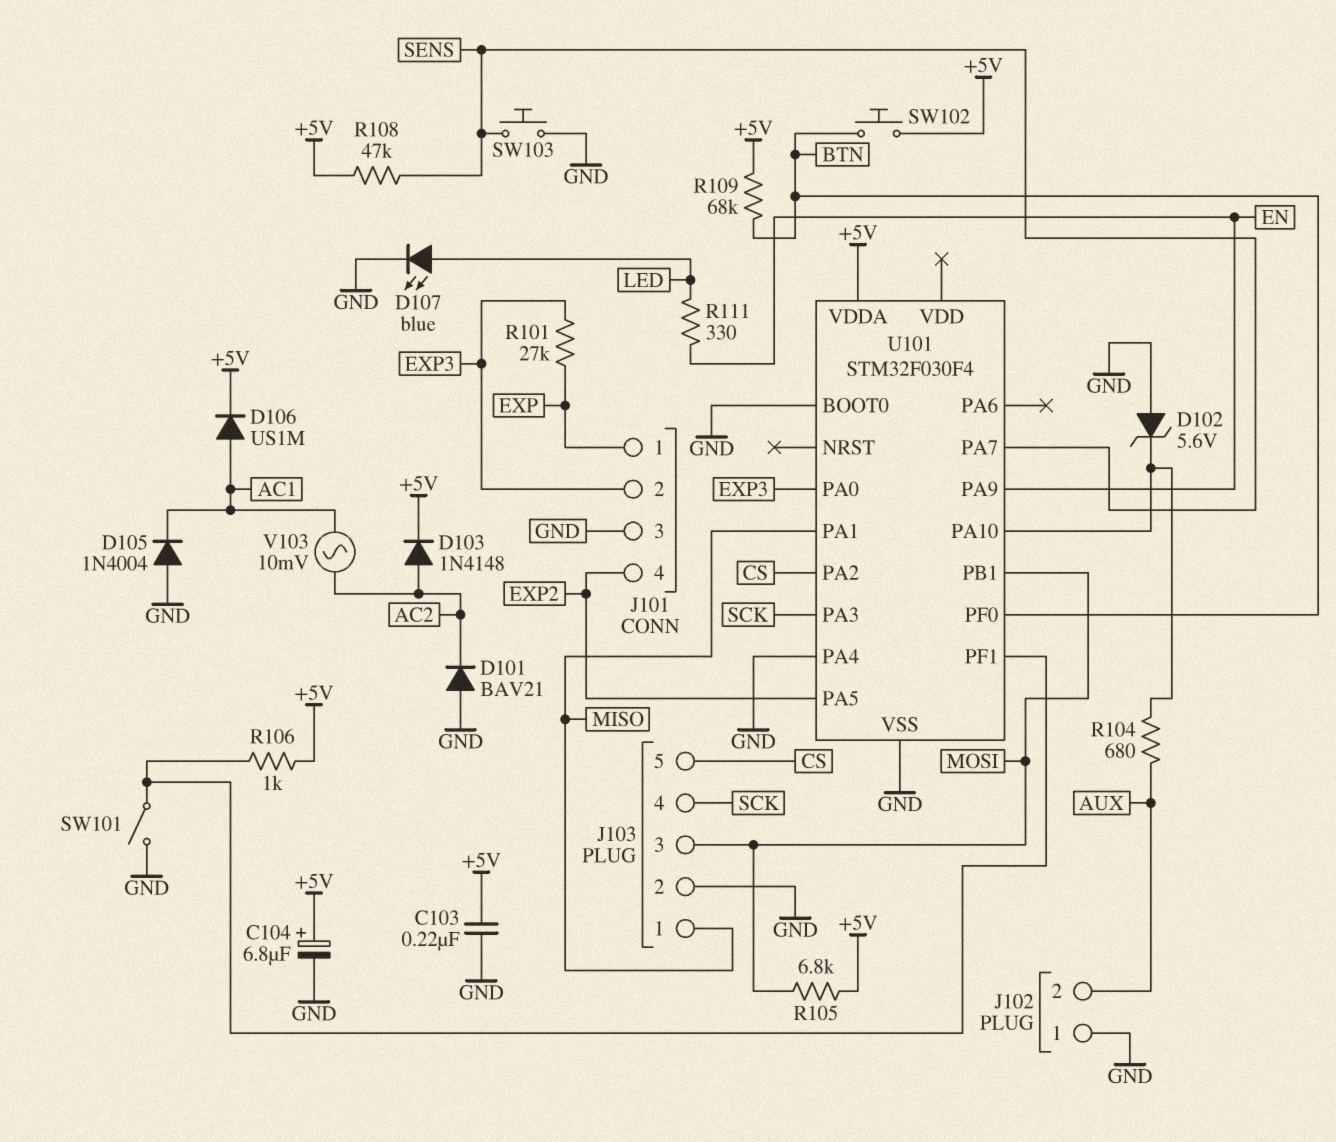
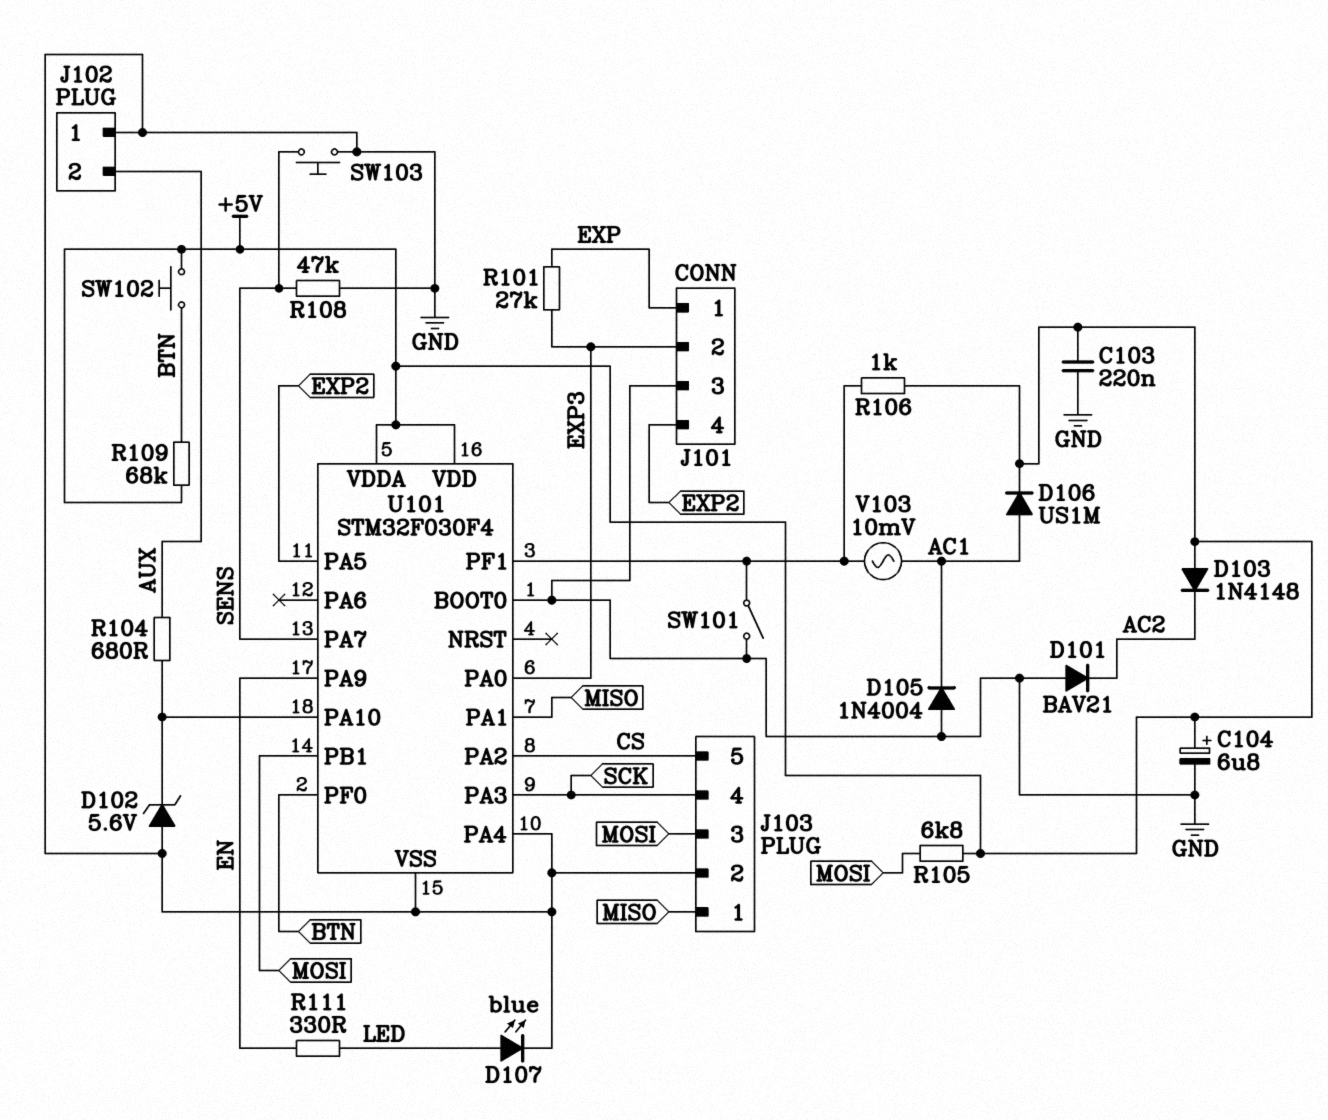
D103: diode 1N4148 (A AC2, K +5V) -> diode 1N4148 (A +5V, K AC2)
R108: 47k (+5V, SENS) -> 47k (GND, SENS)
U101 pin VDD: none -> +5V
V103: AC 10mV (AC1, AC2) -> AC 10mV (AC1, U101/PF1)

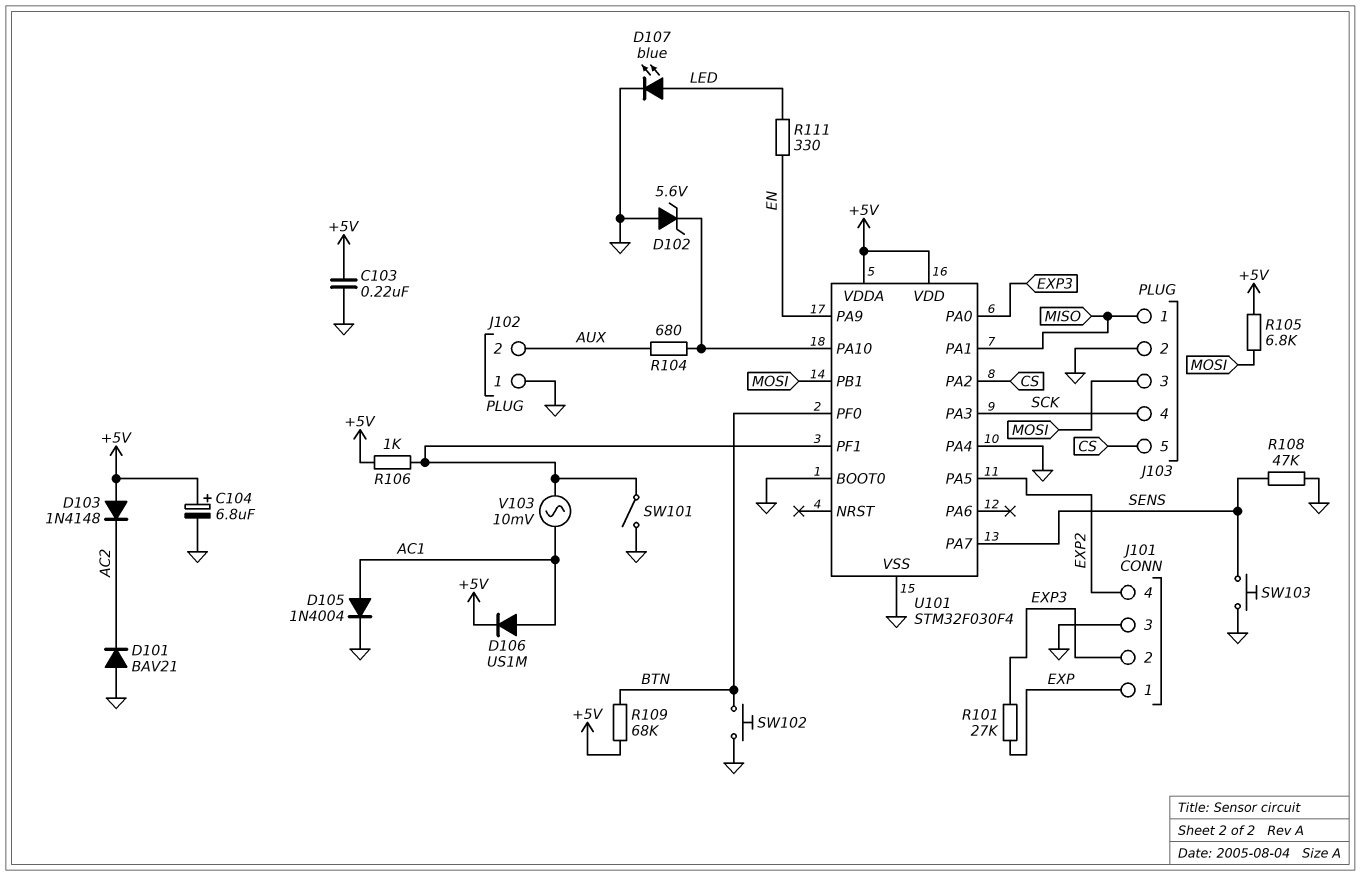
D105: diode 1N4004 (A GND, K AC1) -> diode 1N4004 (A AC1, K GND)
SW102: button (+5V, BTN) -> button (BTN, GND)

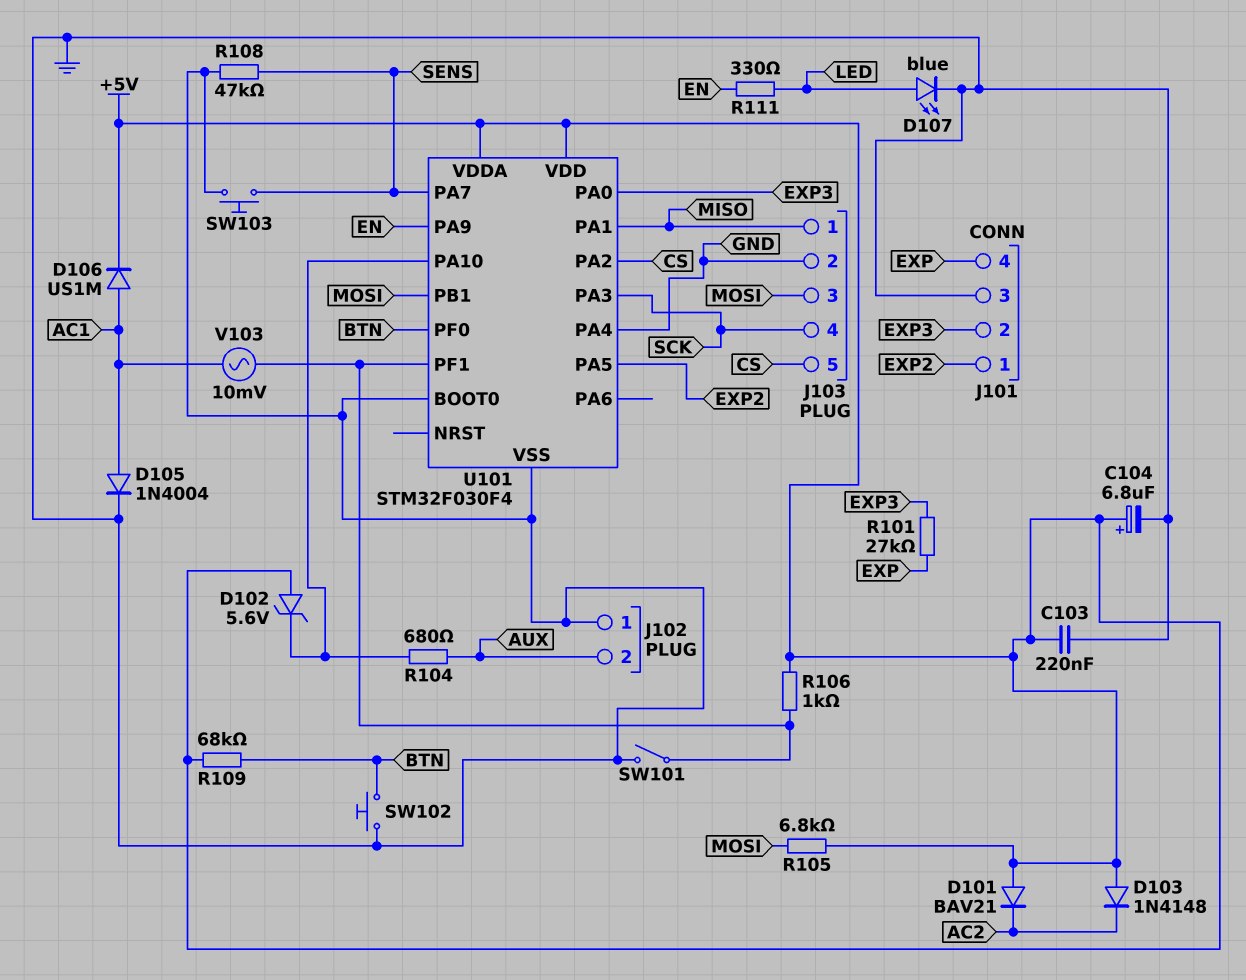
D101: diode BAV21 (A GND, K AC2) -> diode BAV21 (A +5V, K AC2)
D102: zener 5.6V (A GND, K U101/PA10) -> zener 5.6V (A +5V, K U101/PA10)
J101 pin 1: EXP -> EXP2
J101 pin 4: EXP2 -> EXP

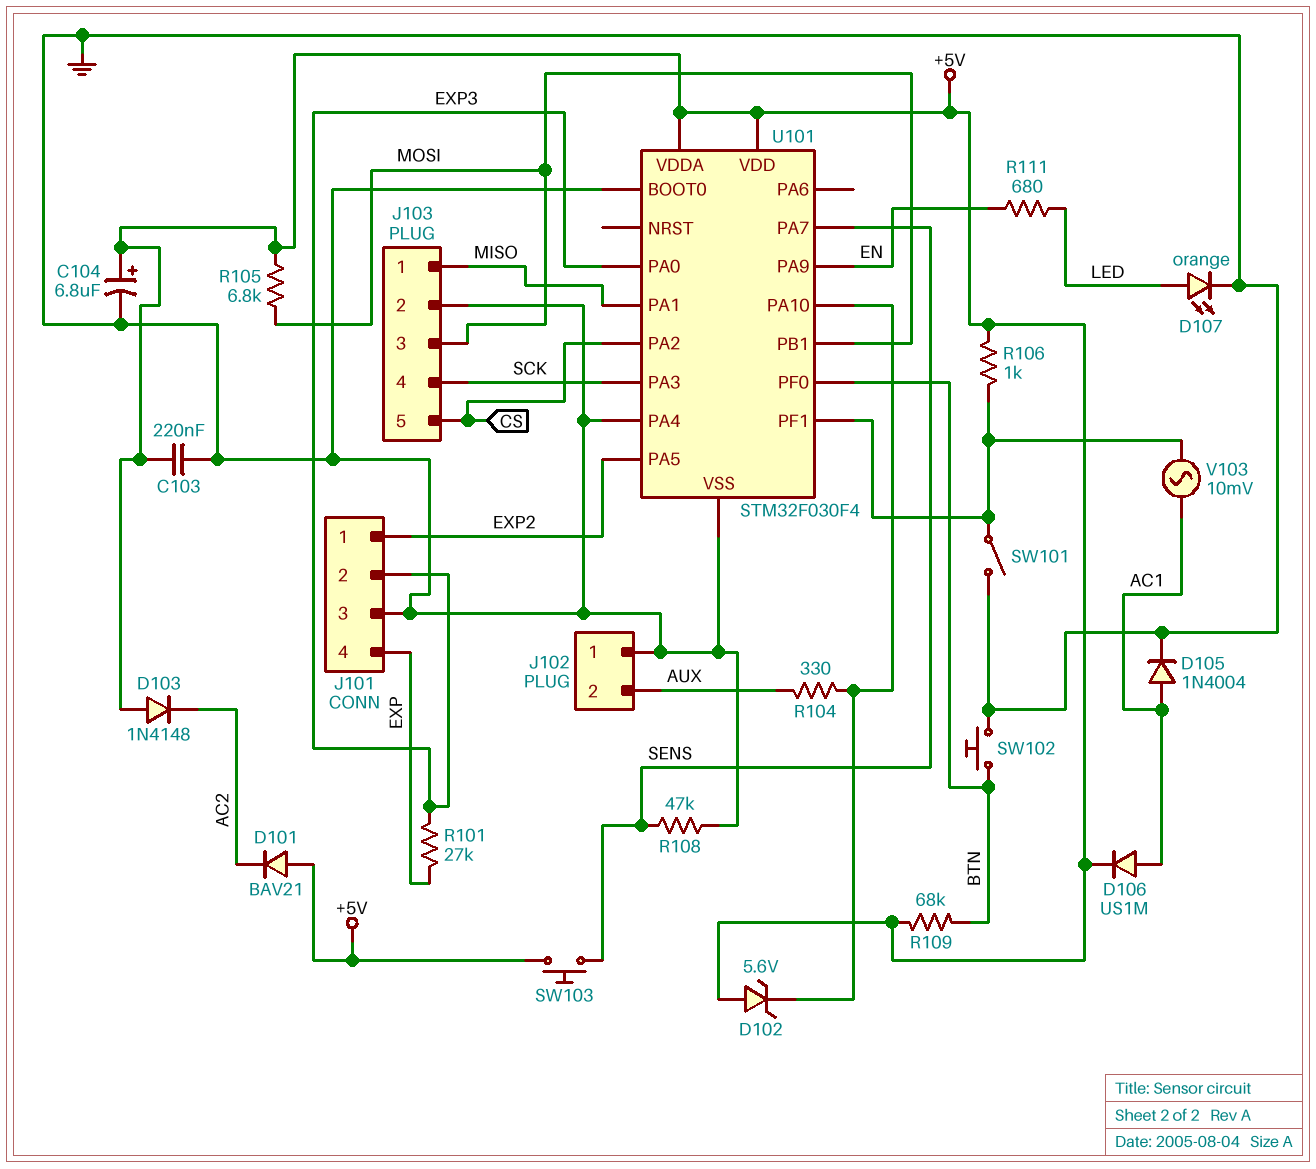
D107: LED blue (A LED, K GND) -> LED orange (A LED, K GND)
R104: 680 (AUX, U101/PA10) -> 330 (AUX, U101/PA10)
R111: 330 (EN, LED) -> 680 (EN, LED)
SW103: button (GND, SENS) -> button (+5V, SENS)

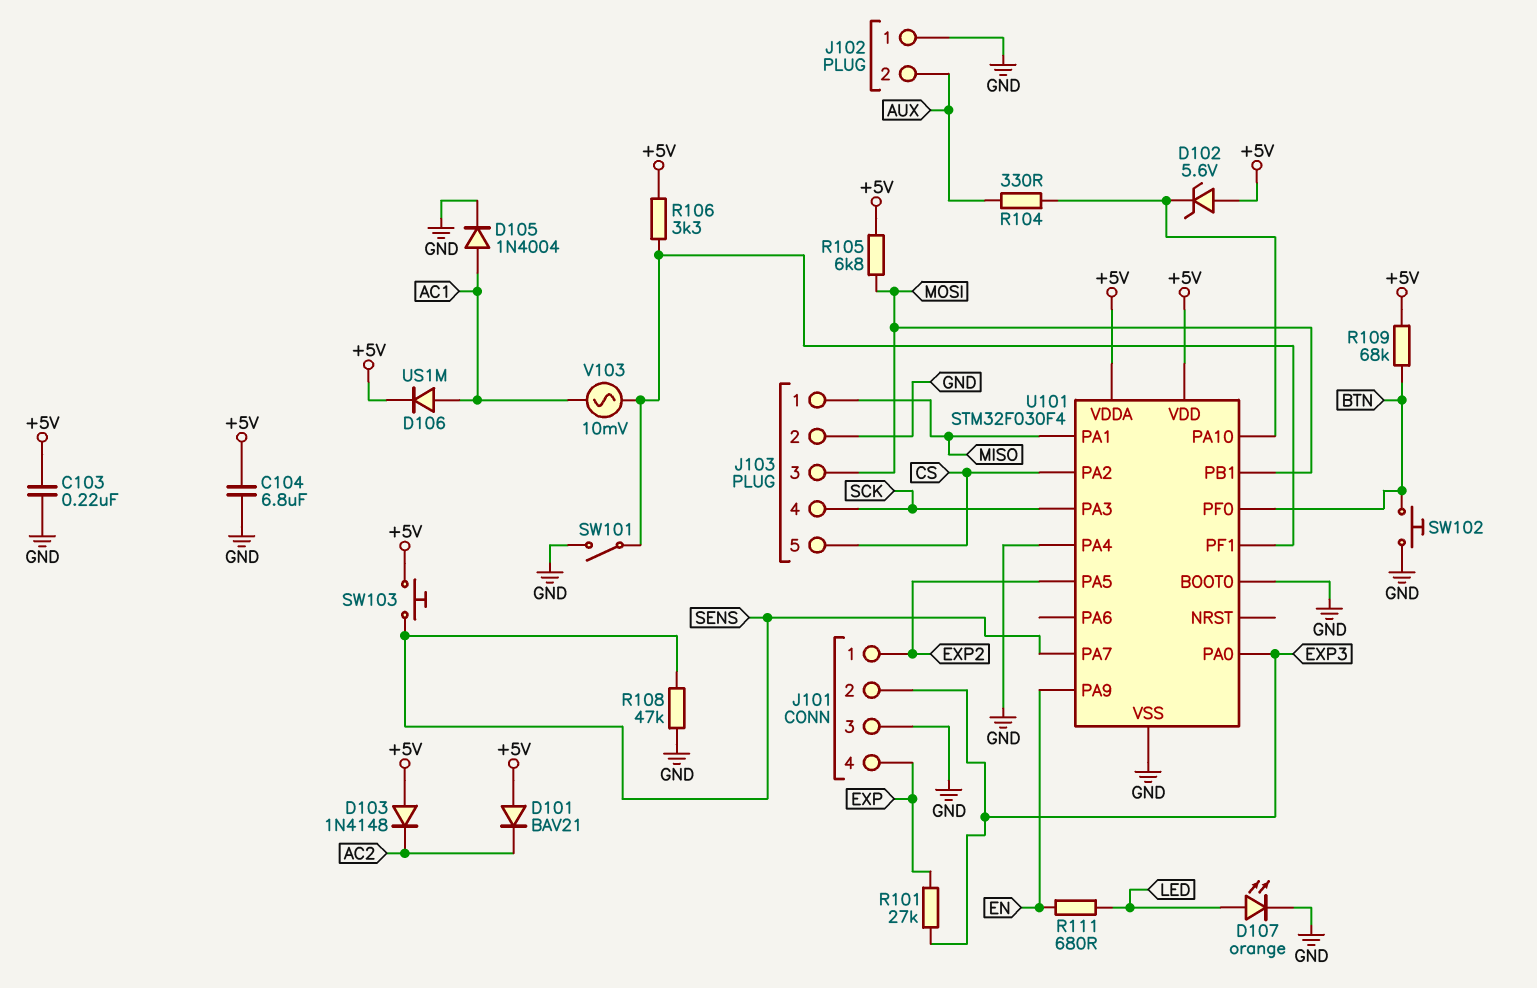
C104: 6.8uF (plus +5V, minus GND) -> 6.8uF (+5V, GND)
R106: 1k (+5V, U101/PF1) -> 3.3k (+5V, U101/PF1)

